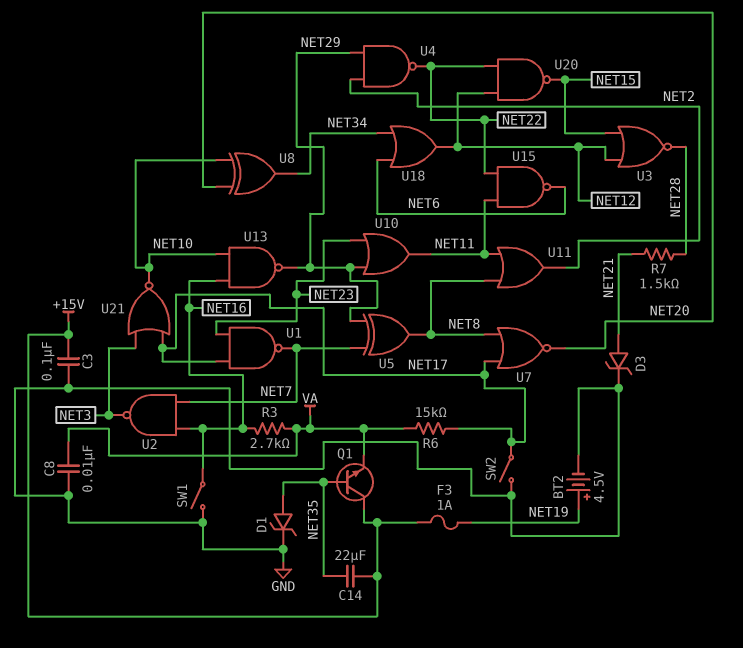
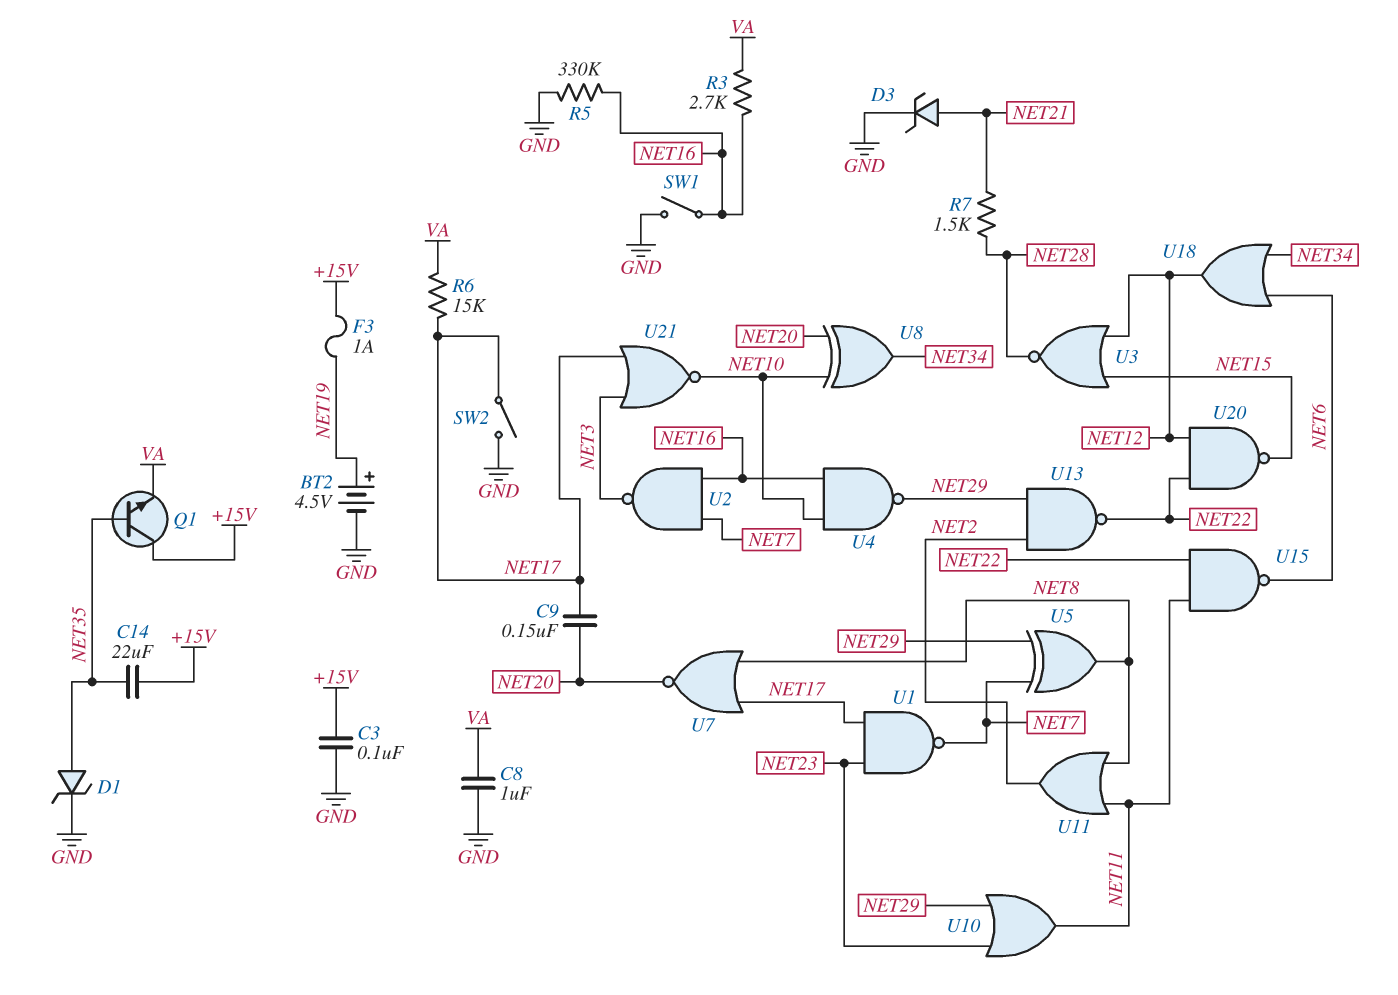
C8: 10nF (GND, VA) -> 1uF (GND, VA)
C9: none -> 150nF (NET17, NET20)
R5: none -> 330k (GND, NET16)
U4: NAND (in NET2, in NET29, out NET22) -> NAND (in NET10, in NET16, out NET29)
U13: NAND (in NET10, in NET16, out NET29) -> NAND (in NET2, in NET29, out NET22)

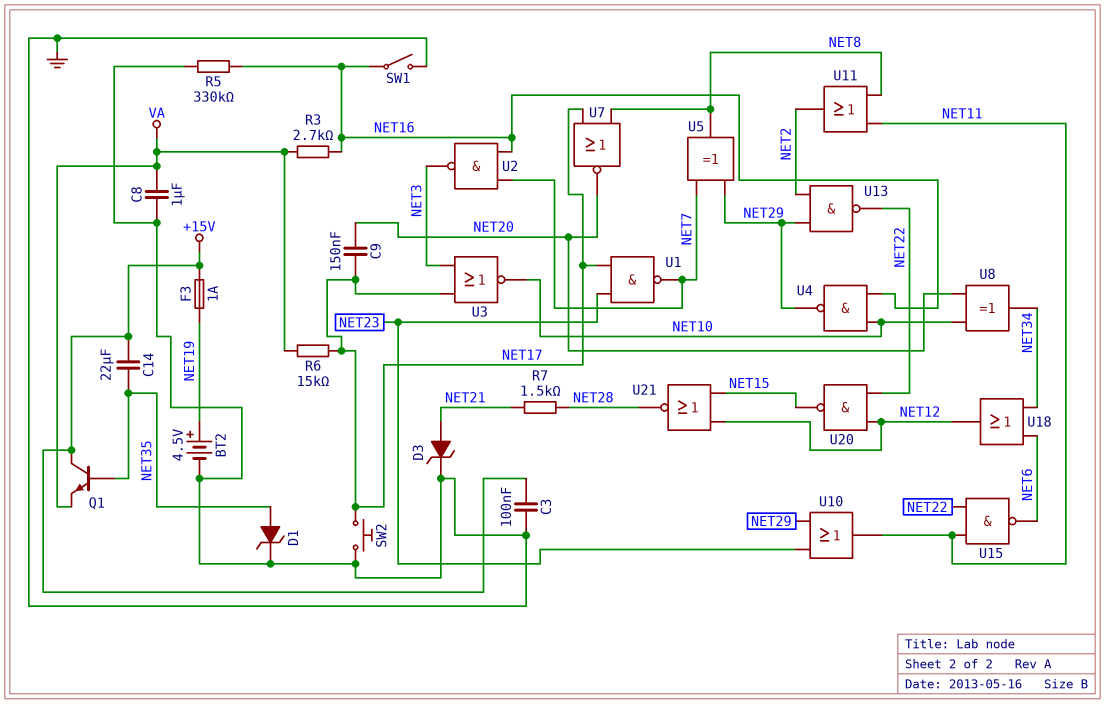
SW2: switch (GND, NET17) -> button (GND, NET17)
U3: NOR (in NET12, in NET15, out NET28) -> NOR (in NET3, in NET17, out NET10)
U21: NOR (in NET3, in NET17, out NET10) -> NOR (in NET12, in NET15, out NET28)

